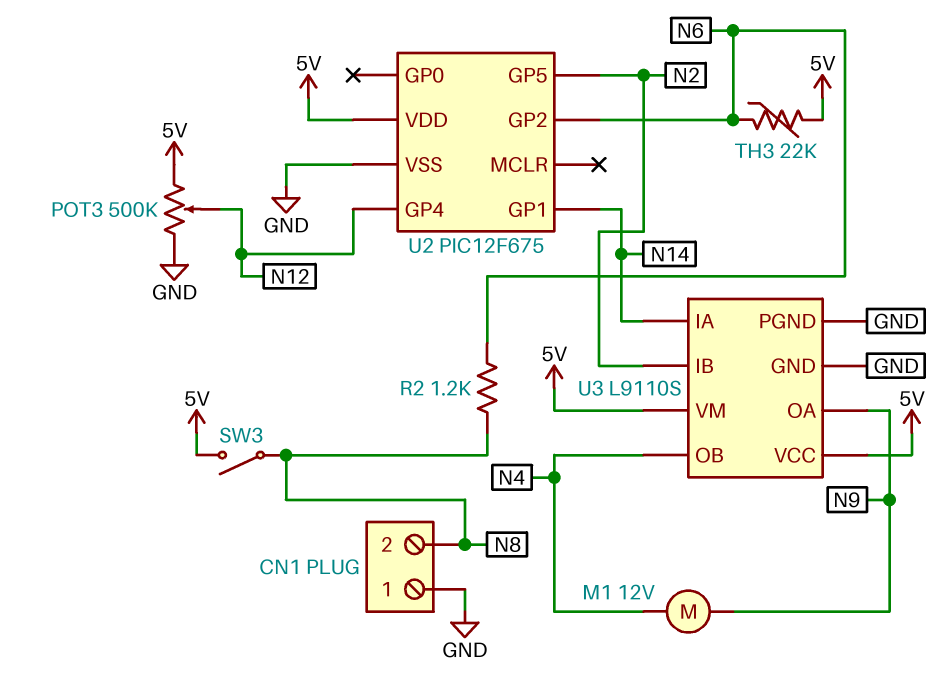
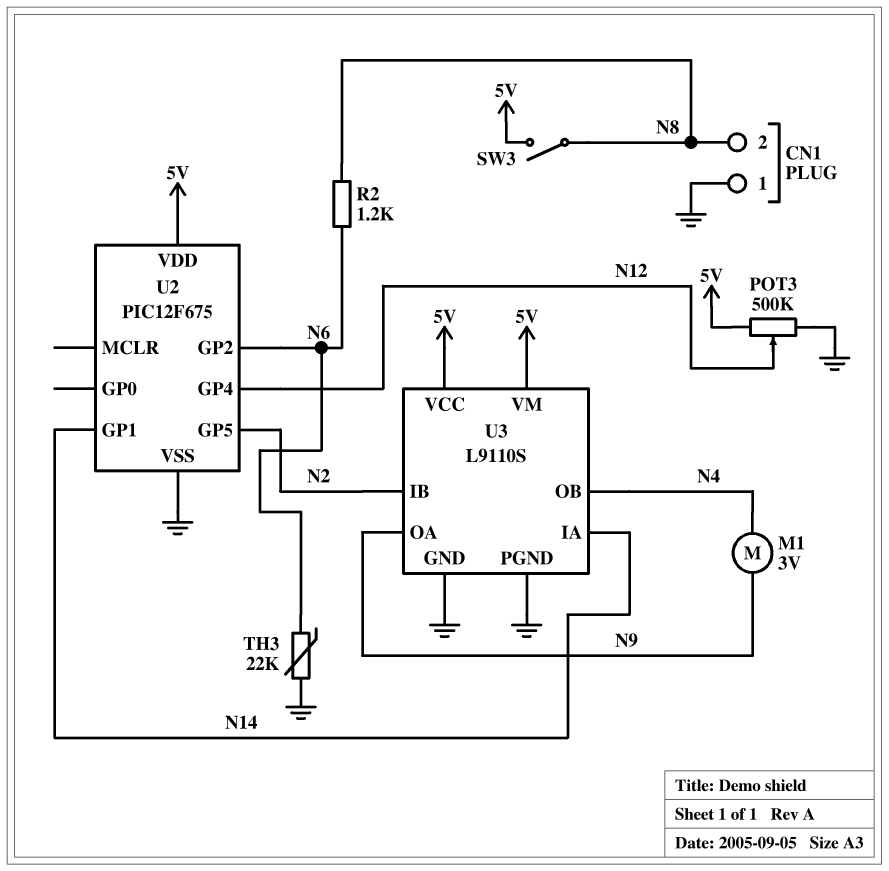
M1: motor 12V (N4, N9) -> motor 3V (N4, N9)
TH3: 22k (5V, N6) -> 22k (GND, N6)

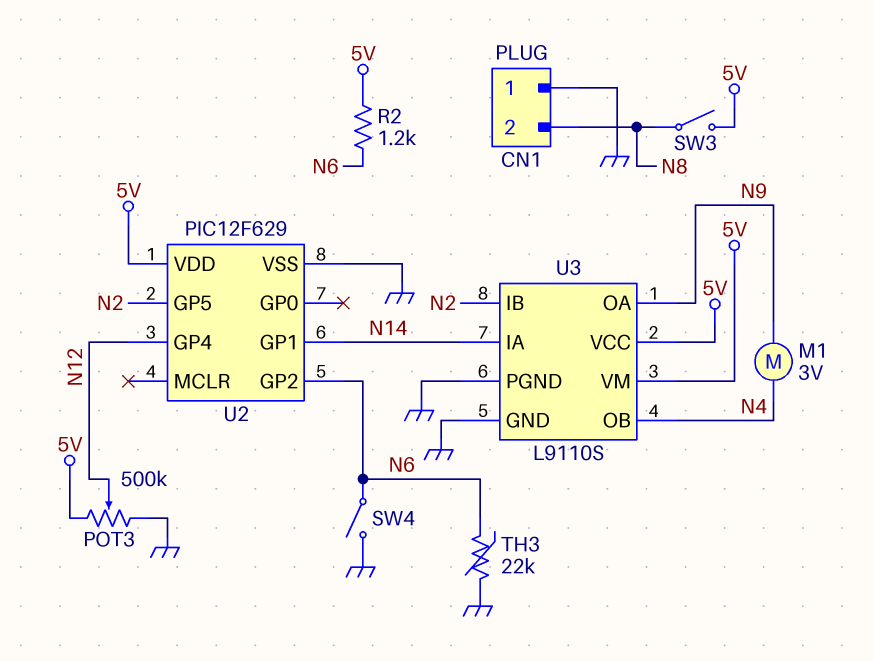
R2: 1.2k (N6, N8) -> 1.2k (5V, N6)
SW4: none -> switch (GND, N6)
U2: PIC12F675 -> PIC12F629

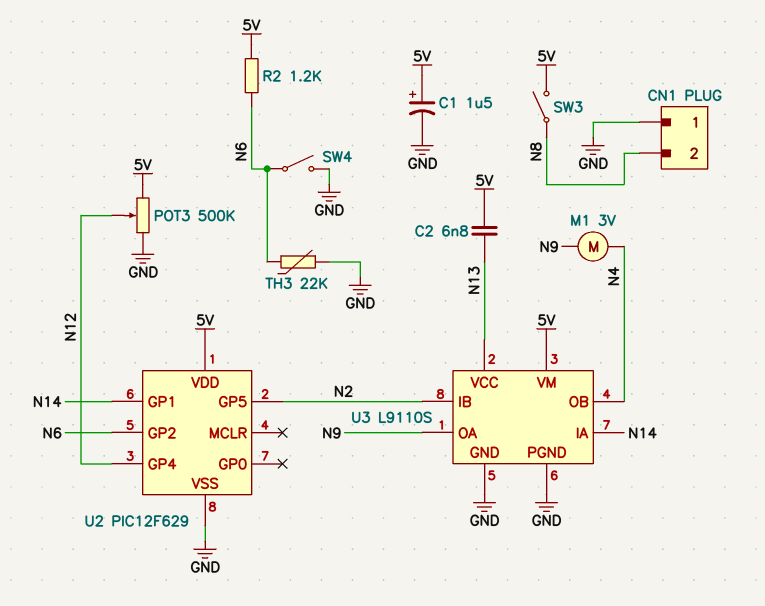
C1: none -> 1.5uF (plus 5V, minus GND)
C2: none -> 6.8nF (5V, N13)
U3 pin VCC: 5V -> N13

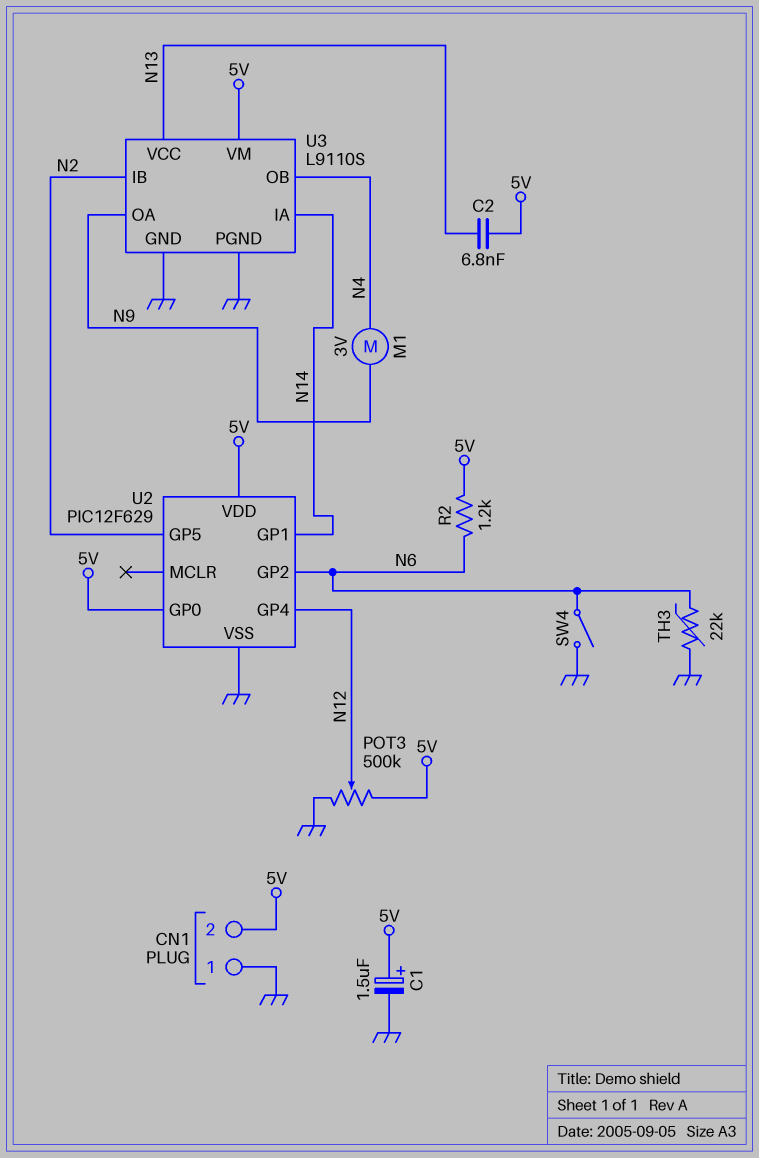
CN1 pin 2: N8 -> 5V
SW3: switch (5V, N8) -> none
U2 pin GP0: none -> 5V

